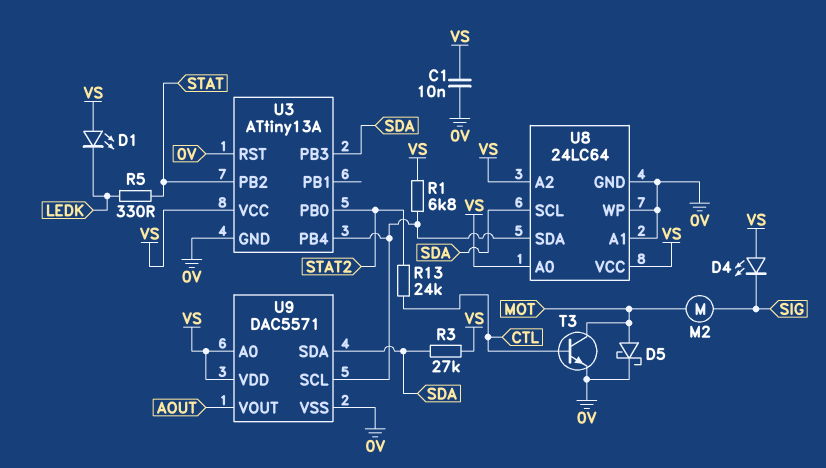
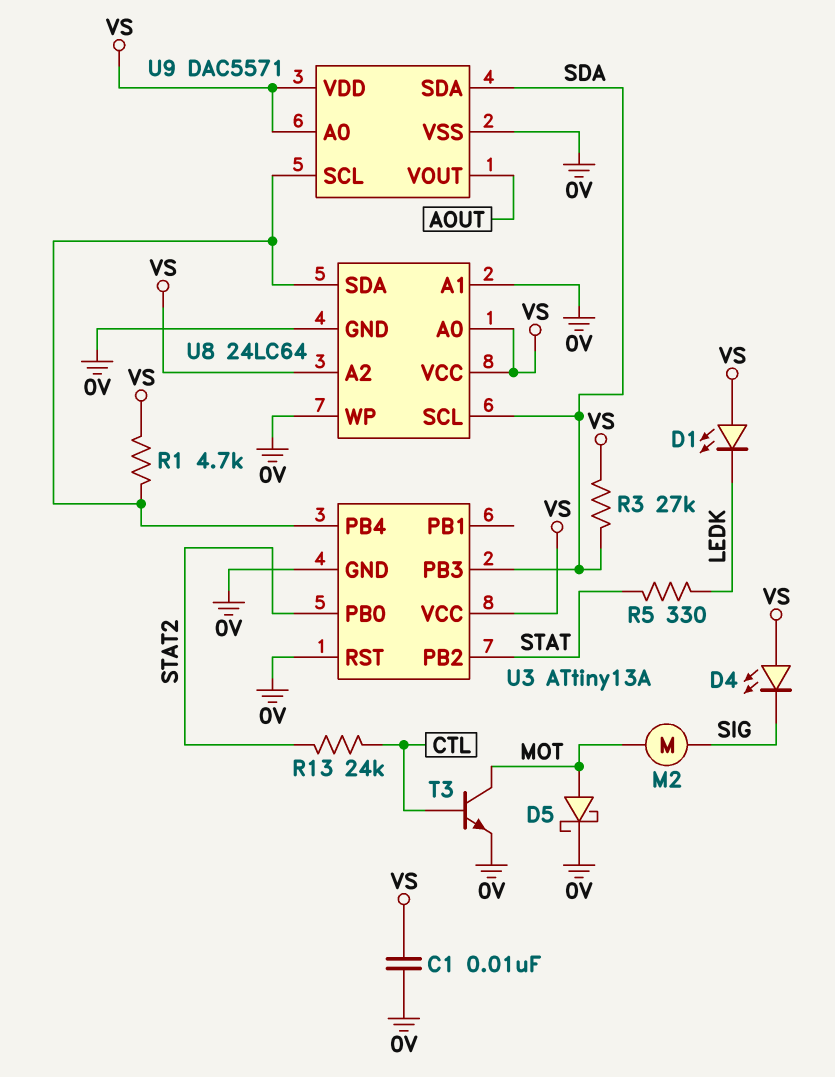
R1: 6.8k (U3/PB4, VS) -> 4.7k (U3/PB4, VS)

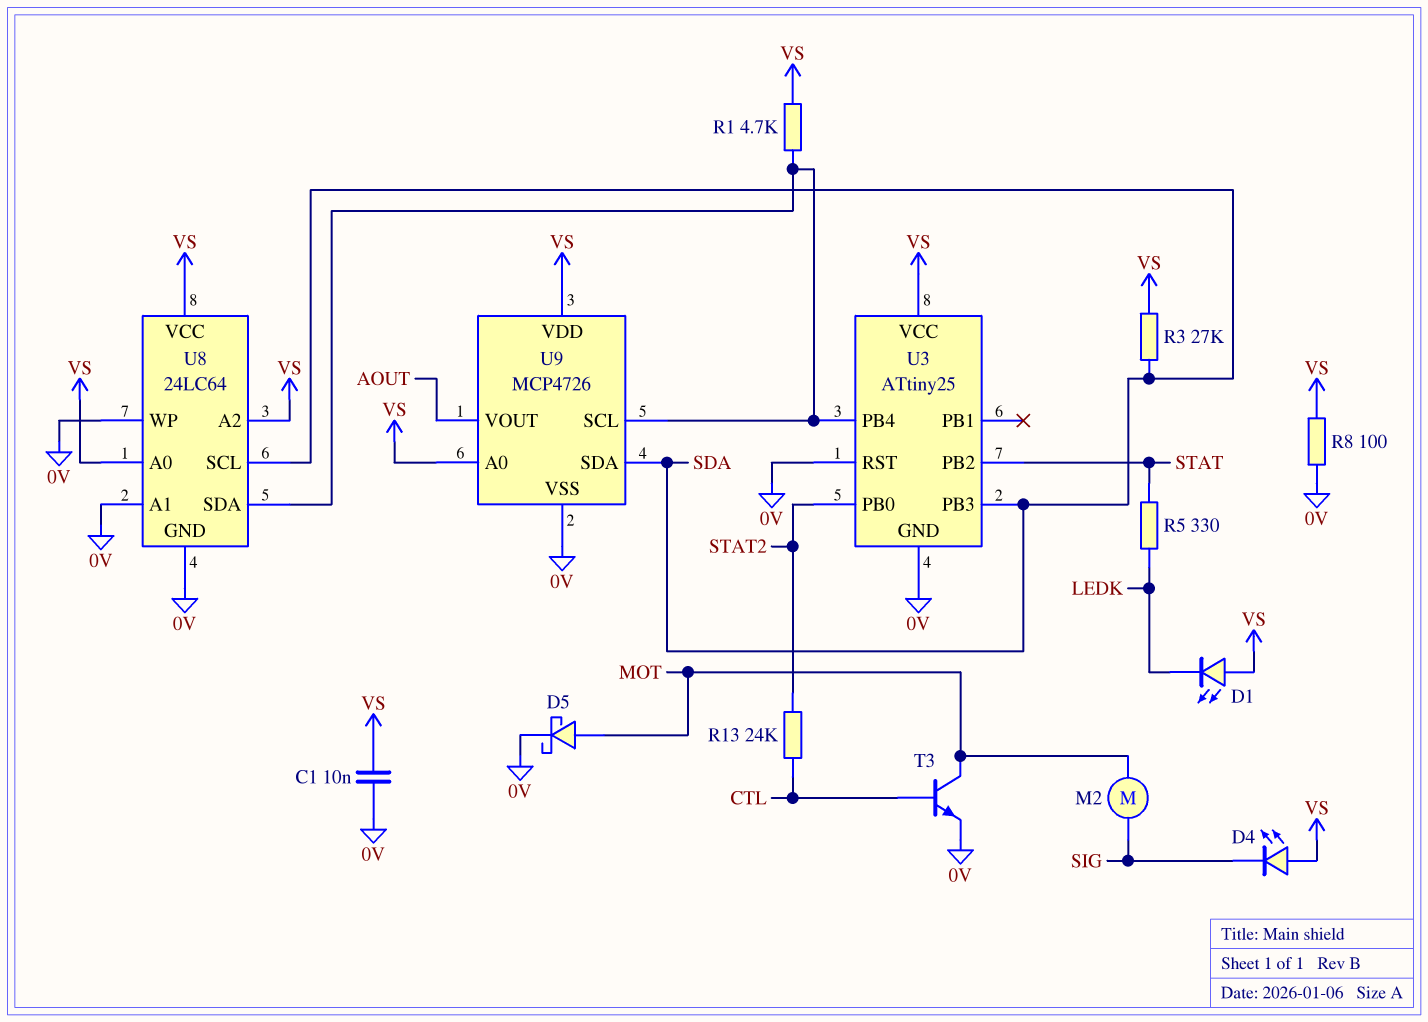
R8: none -> 100 (0V, VS)
U3: ATtiny13A -> ATtiny25
U9: DAC5571 -> MCP4726

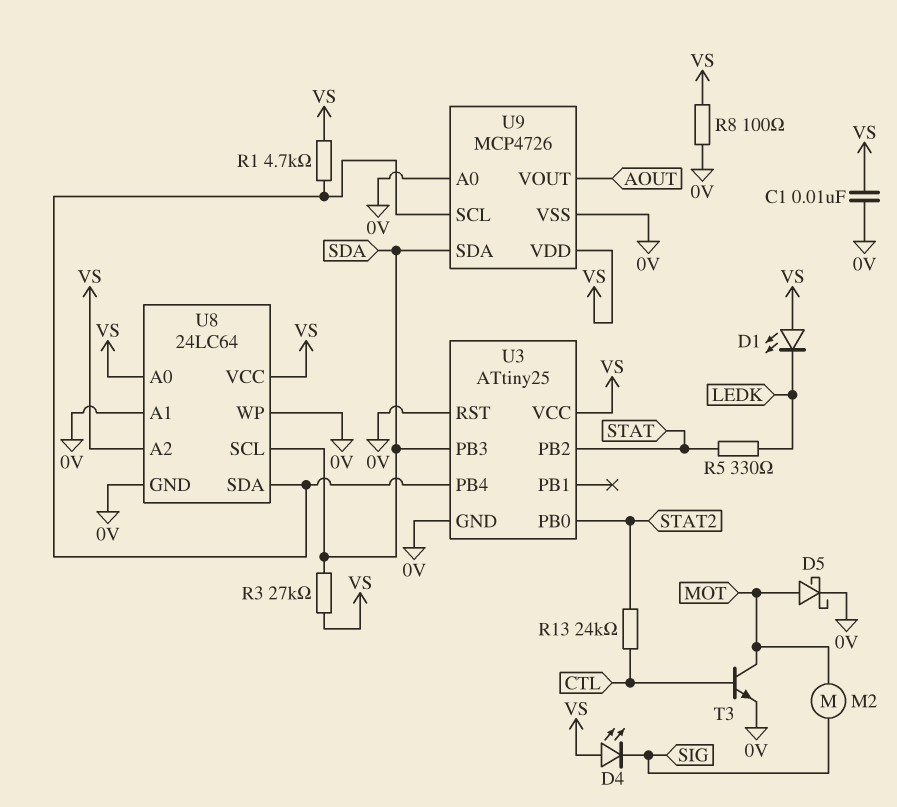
U9 pin A0: VS -> 0V

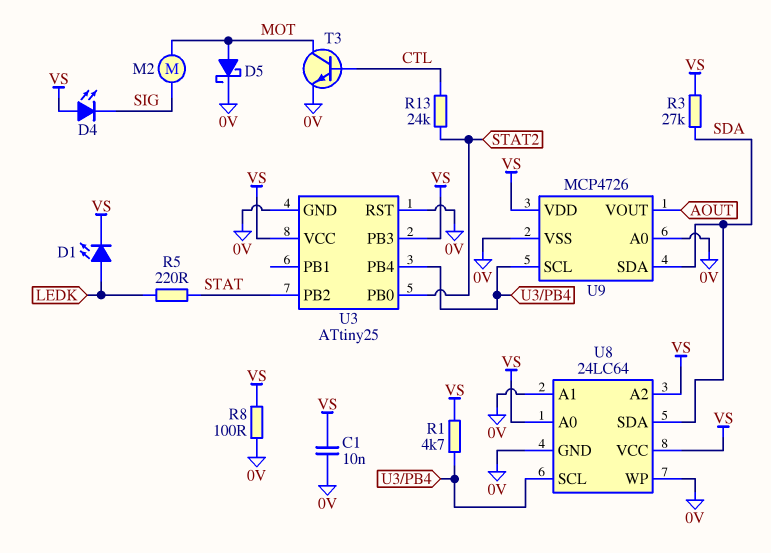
D1: LED (A VS, K LEDK) -> LED (A LEDK, K VS)
R5: 330 (LEDK, STAT) -> 220 (LEDK, STAT)
U3 pin PB3: SDA -> VS
U8 pin SCL: SDA -> U3/PB4
U8 pin SDA: U3/PB4 -> SDA

